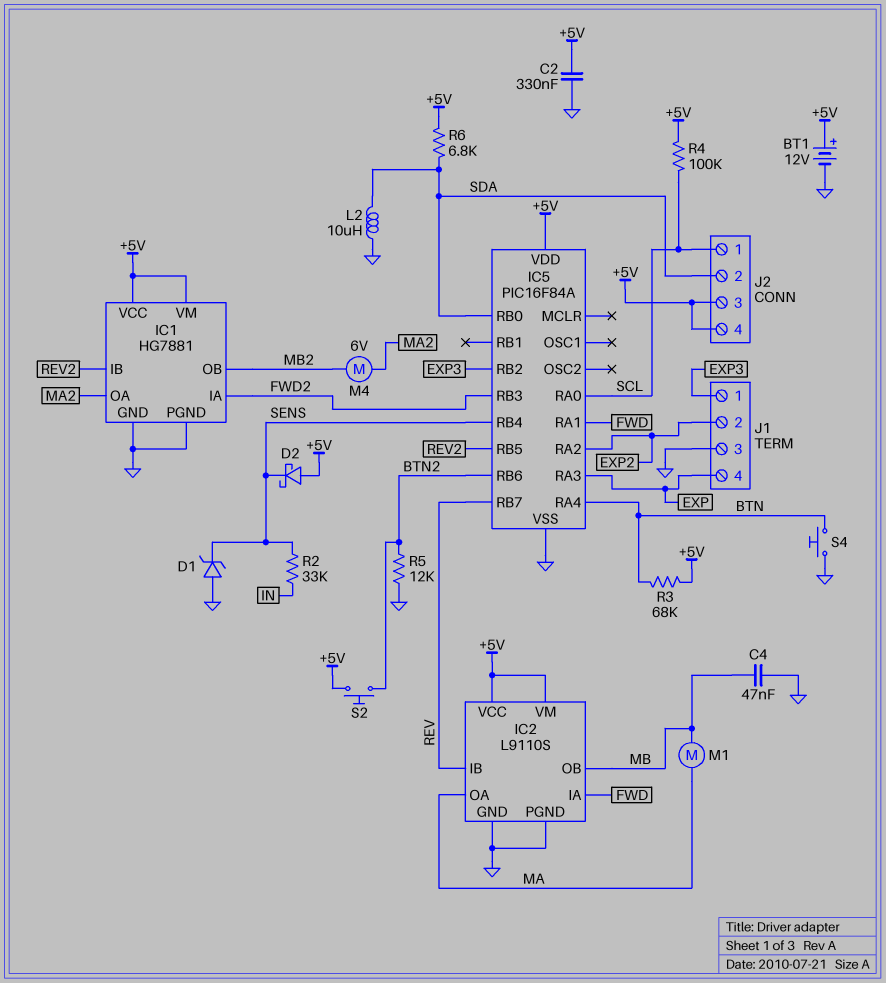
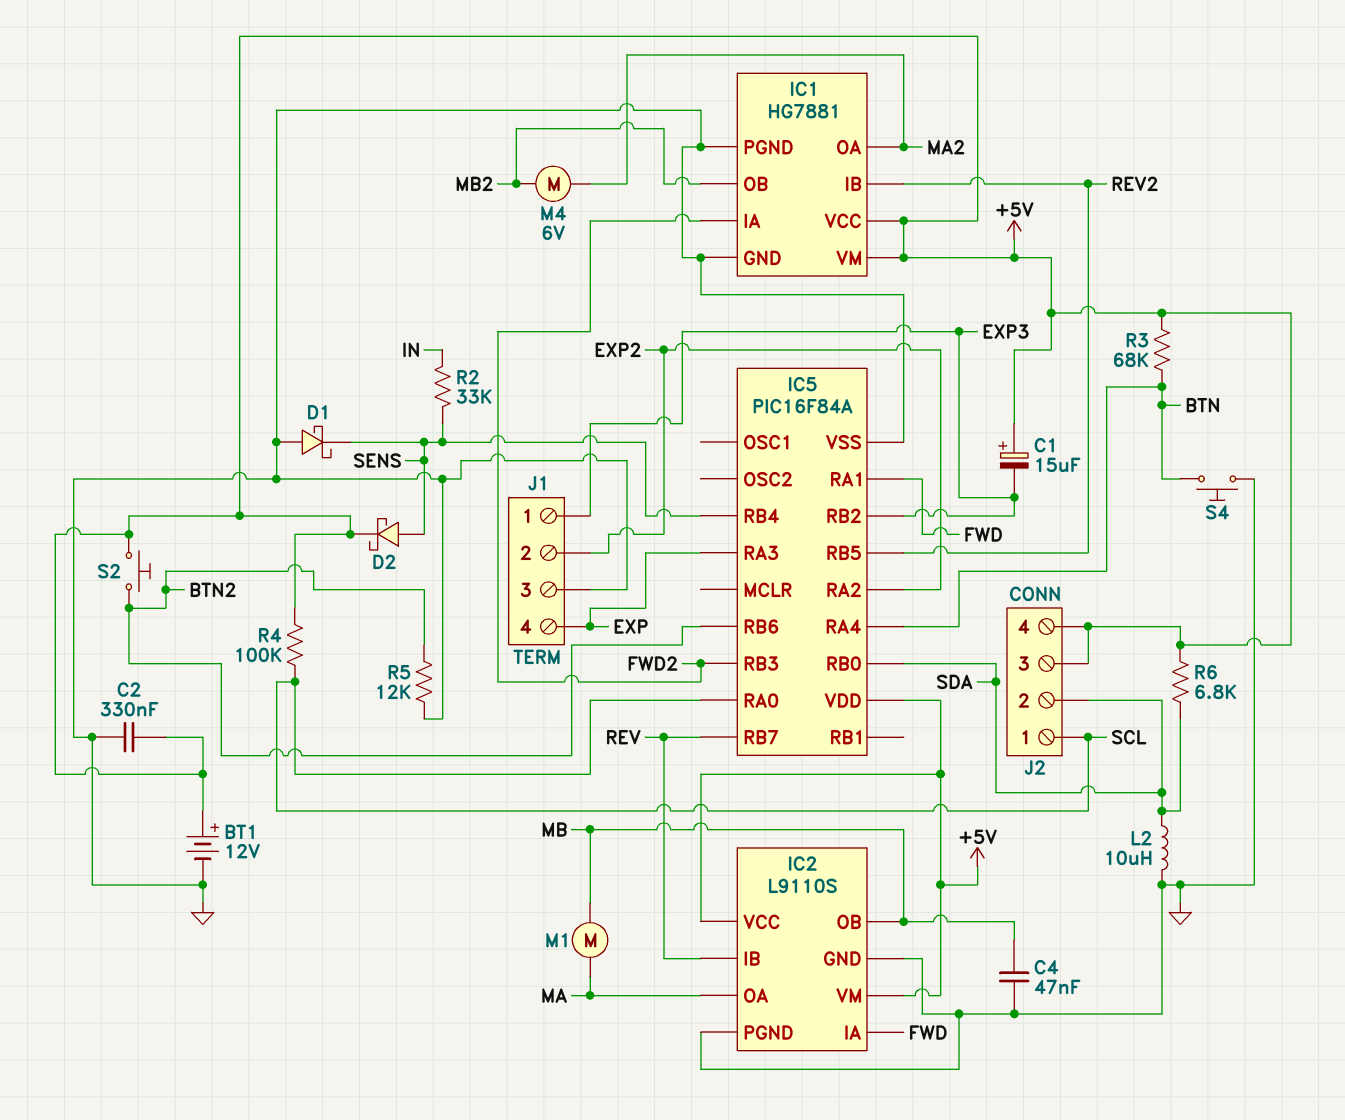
C1: none -> 15uF (plus +5V, minus EXP3)
D1: zener (A GND, K SENS) -> schottky (A GND, K SENS)
D2: schottky (A +5V, K SENS) -> schottky (A SENS, K +5V)

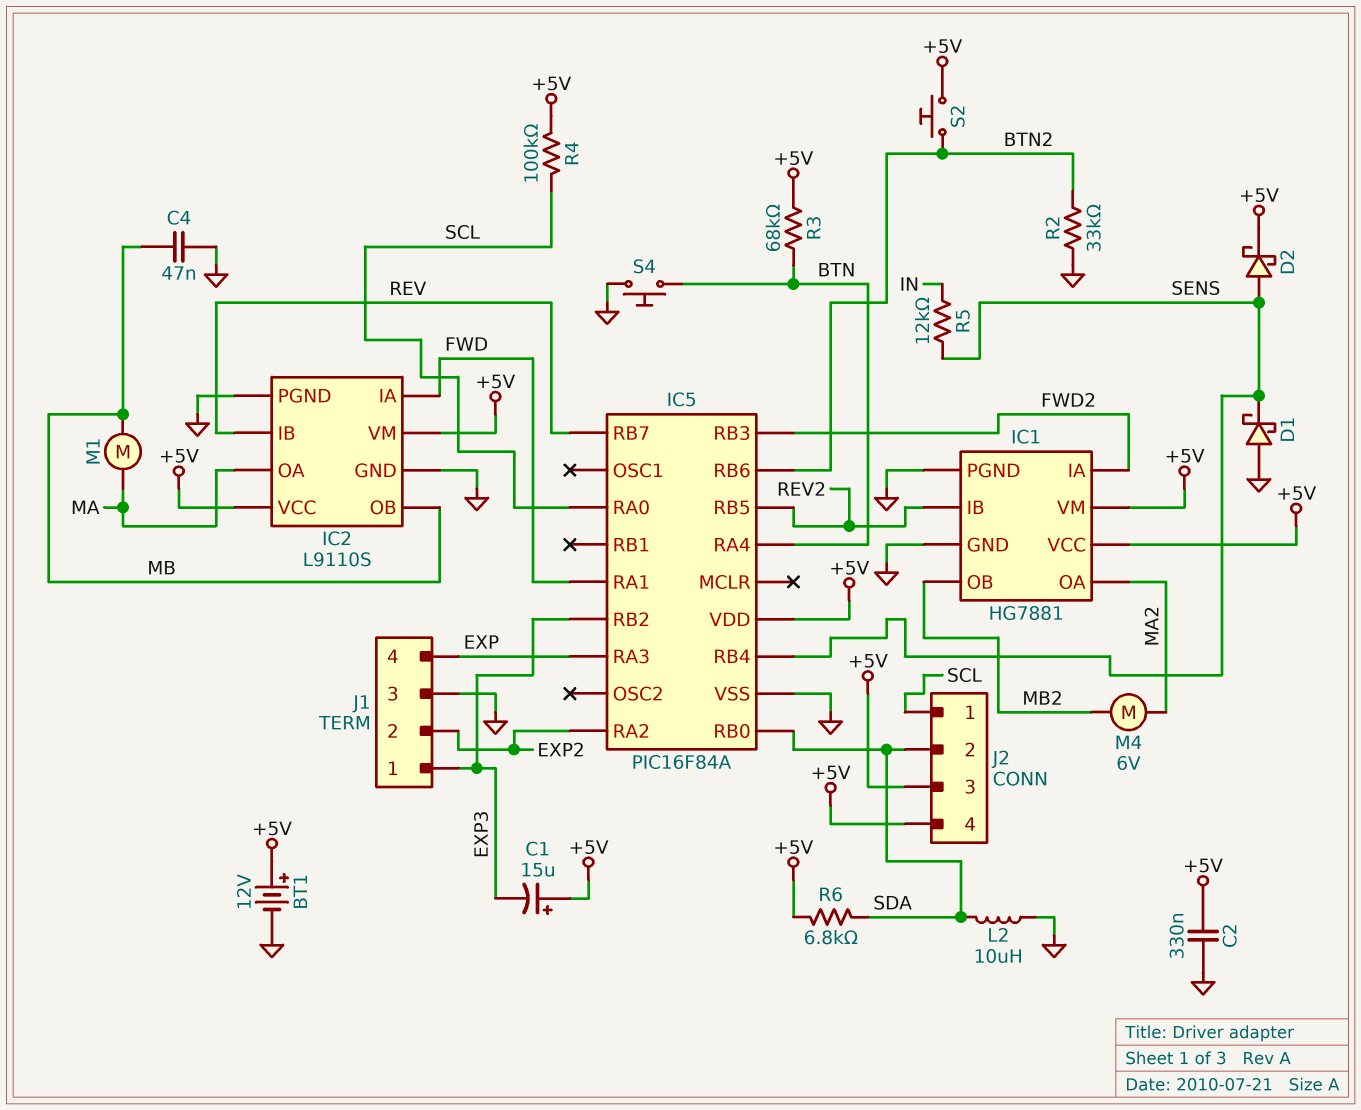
R2: 33k (IN, SENS) -> 33k (BTN2, GND)
R5: 12k (BTN2, GND) -> 12k (IN, SENS)

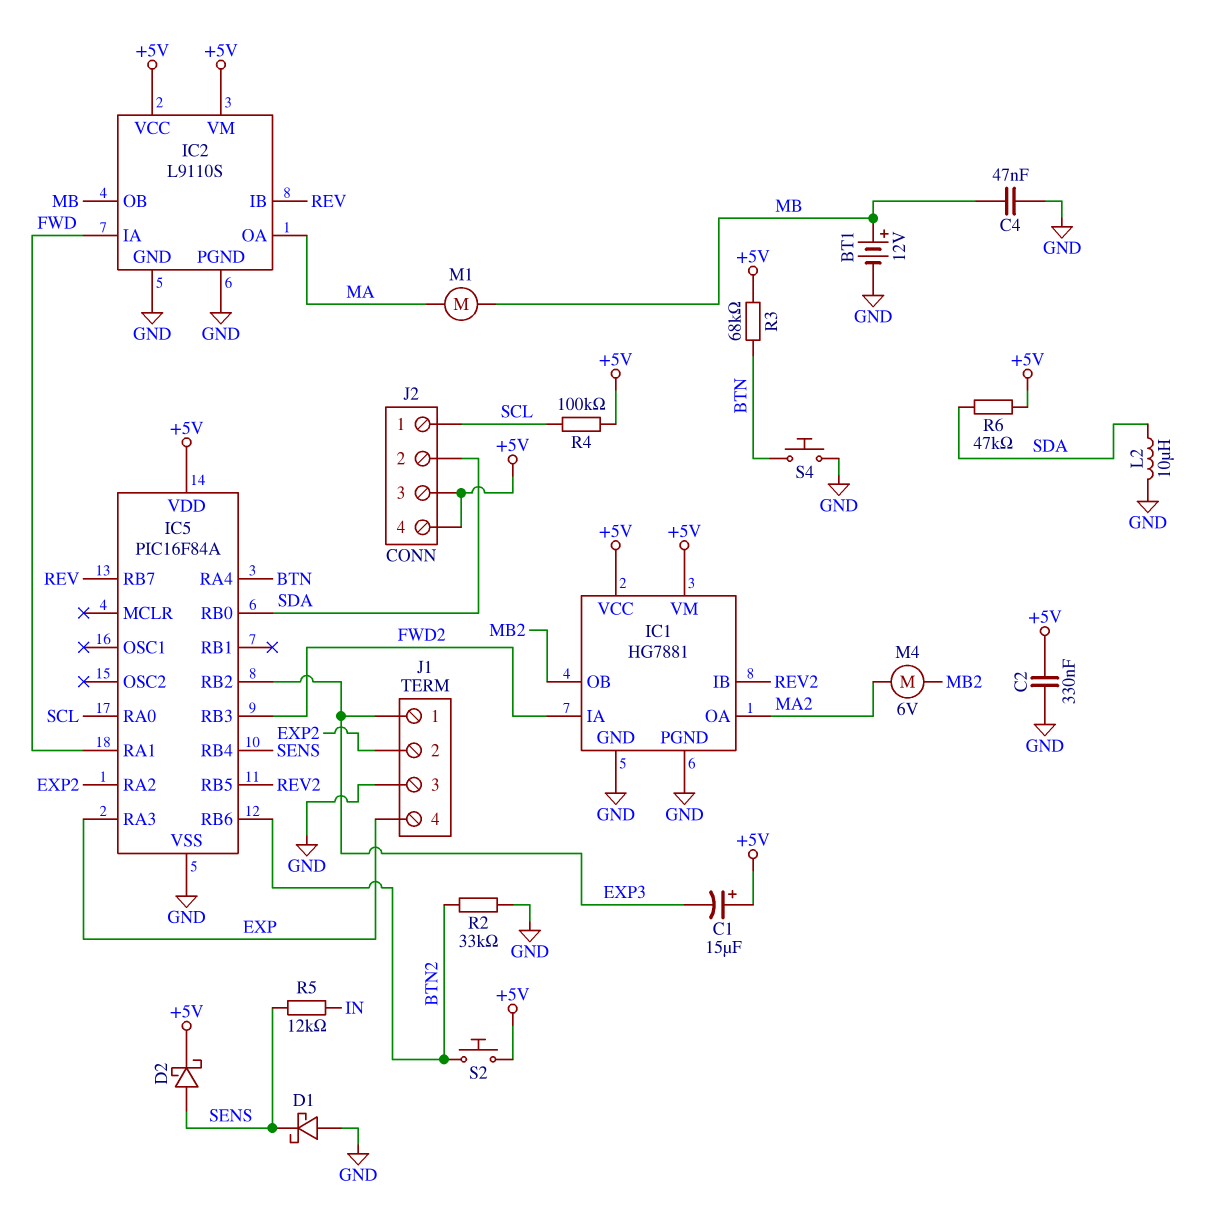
BT1: 12V (plus +5V, minus GND) -> 12V (plus MB, minus GND)
R6: 6.8k (+5V, SDA) -> 47k (+5V, SDA)

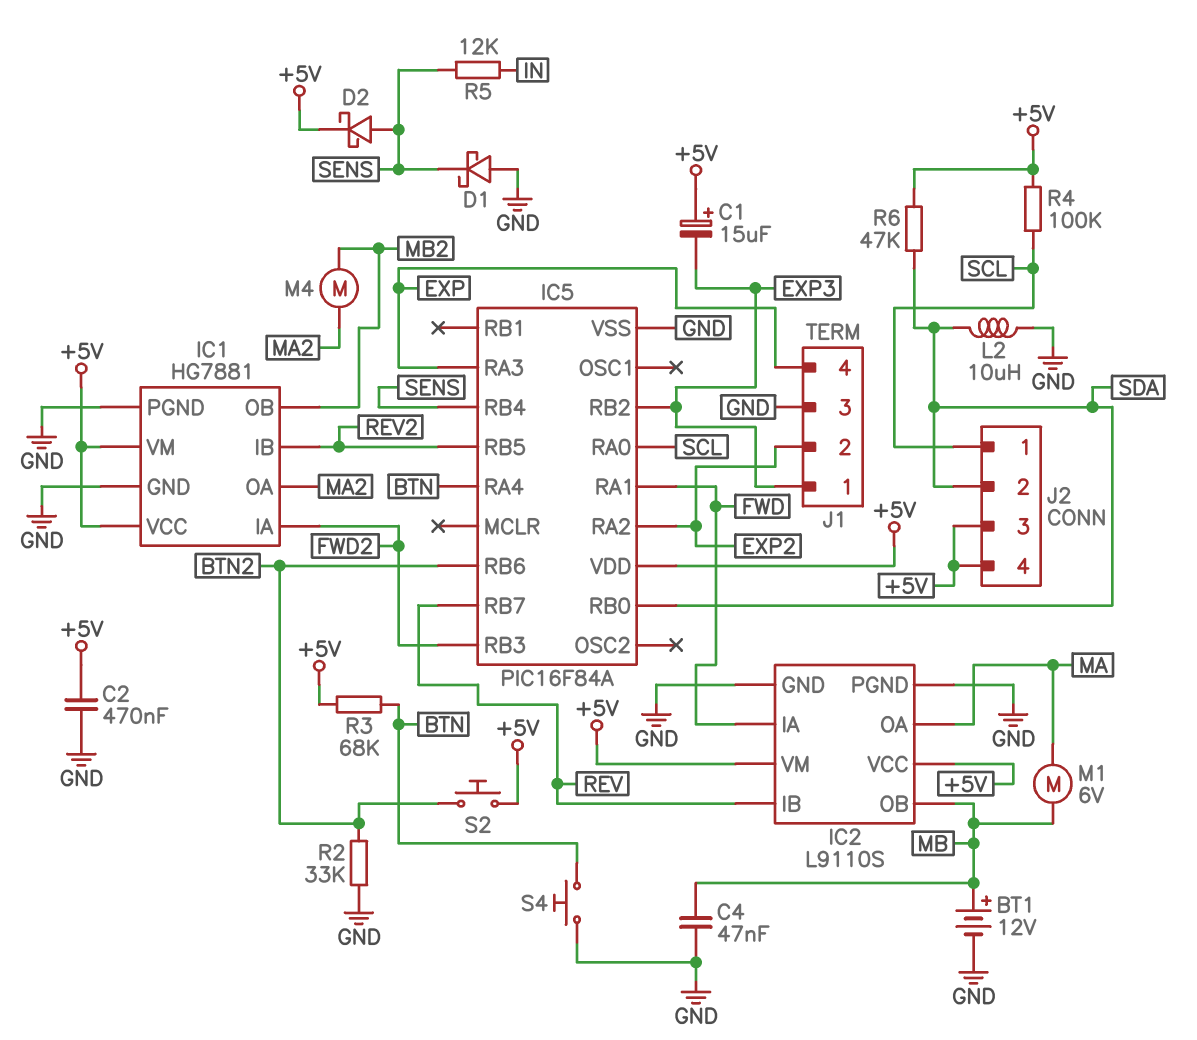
C2: 330nF (+5V, GND) -> 470nF (+5V, GND)
M1: motor (MA, MB) -> motor 6V (MA, MB)
M4: motor 6V (MA2, MB2) -> motor (MA2, MB2)

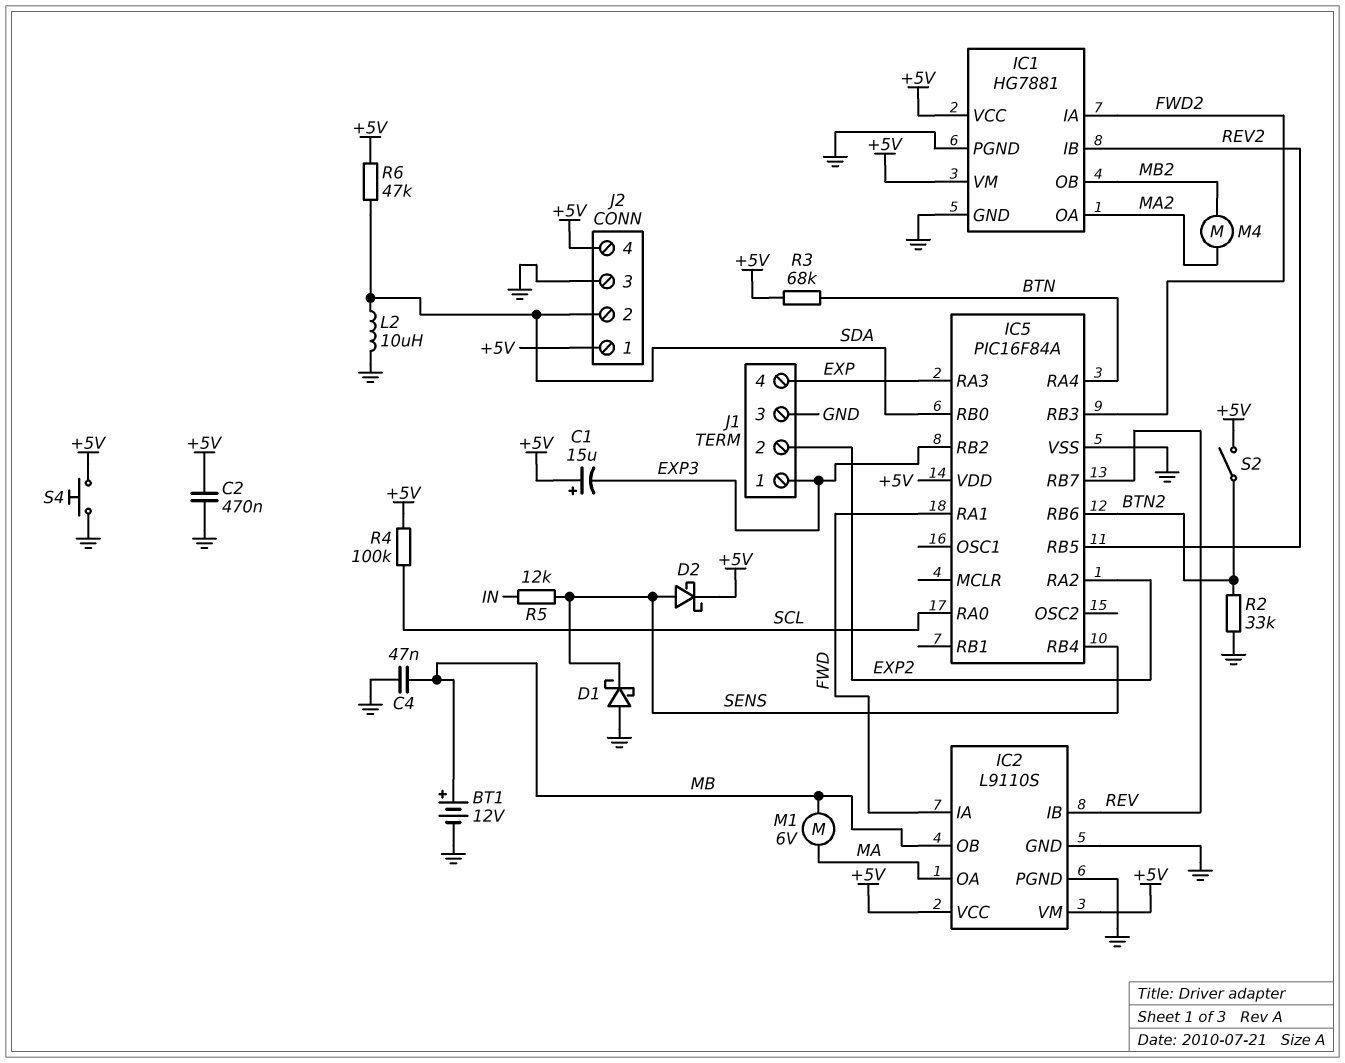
J2 pin 1: SCL -> +5V
J2 pin 3: +5V -> GND
S2: button (+5V, BTN2) -> switch (+5V, BTN2)
S4: button (BTN, GND) -> button (+5V, GND)

